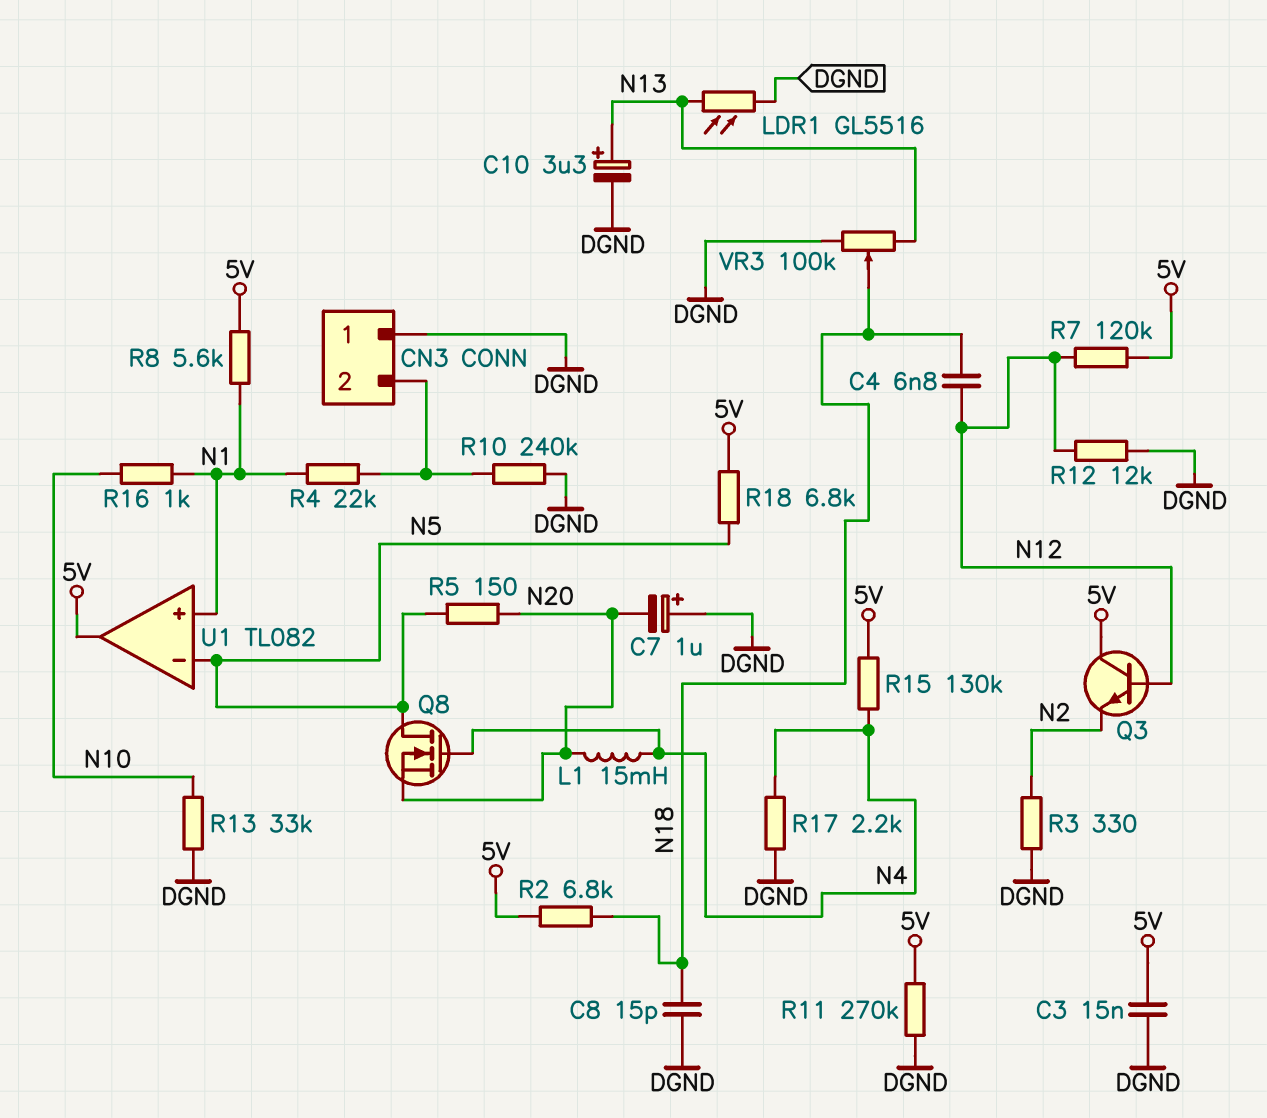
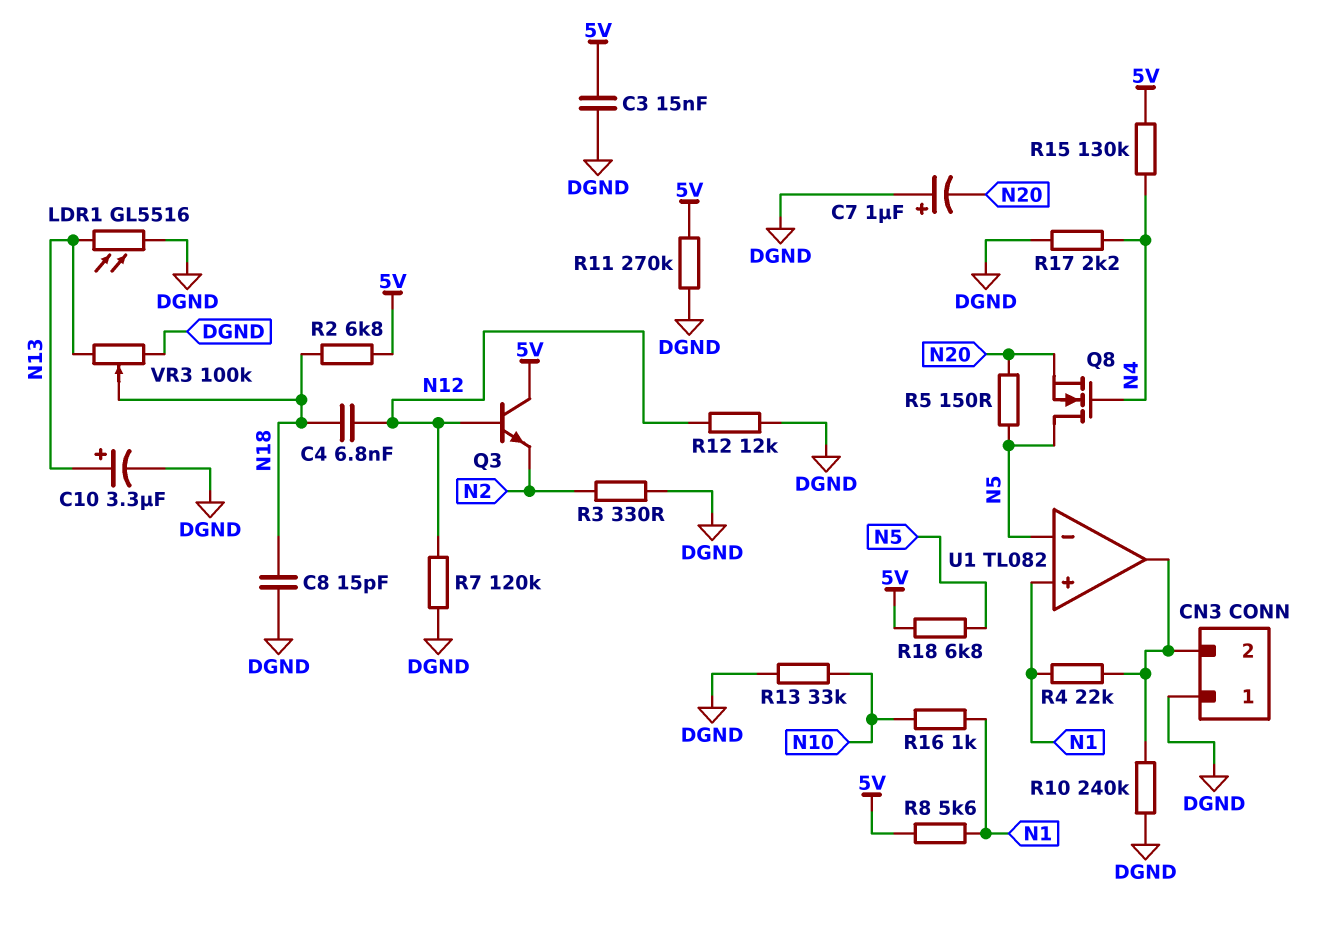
L1: 15mH (N4, N20) -> none
R7: 120k (5V, N12) -> 120k (DGND, N12)
U1 pin out: 5V -> CN3/2

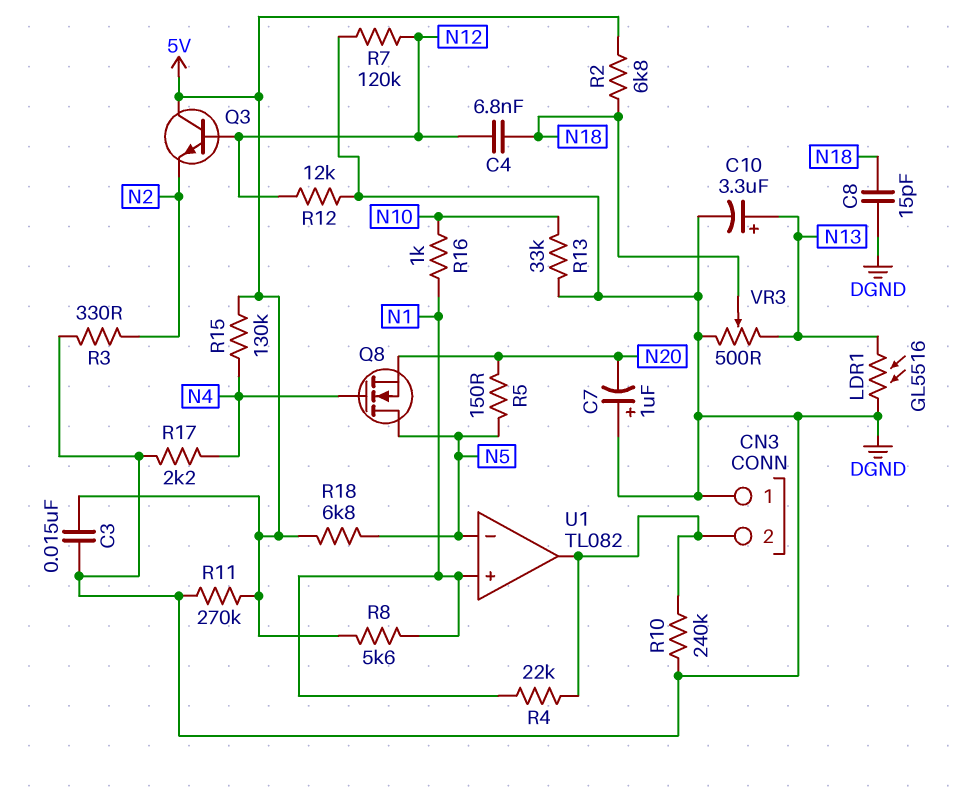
VR3: 100k (DGND, N13, wiper N18) -> 500 (DGND, N13, wiper N18)

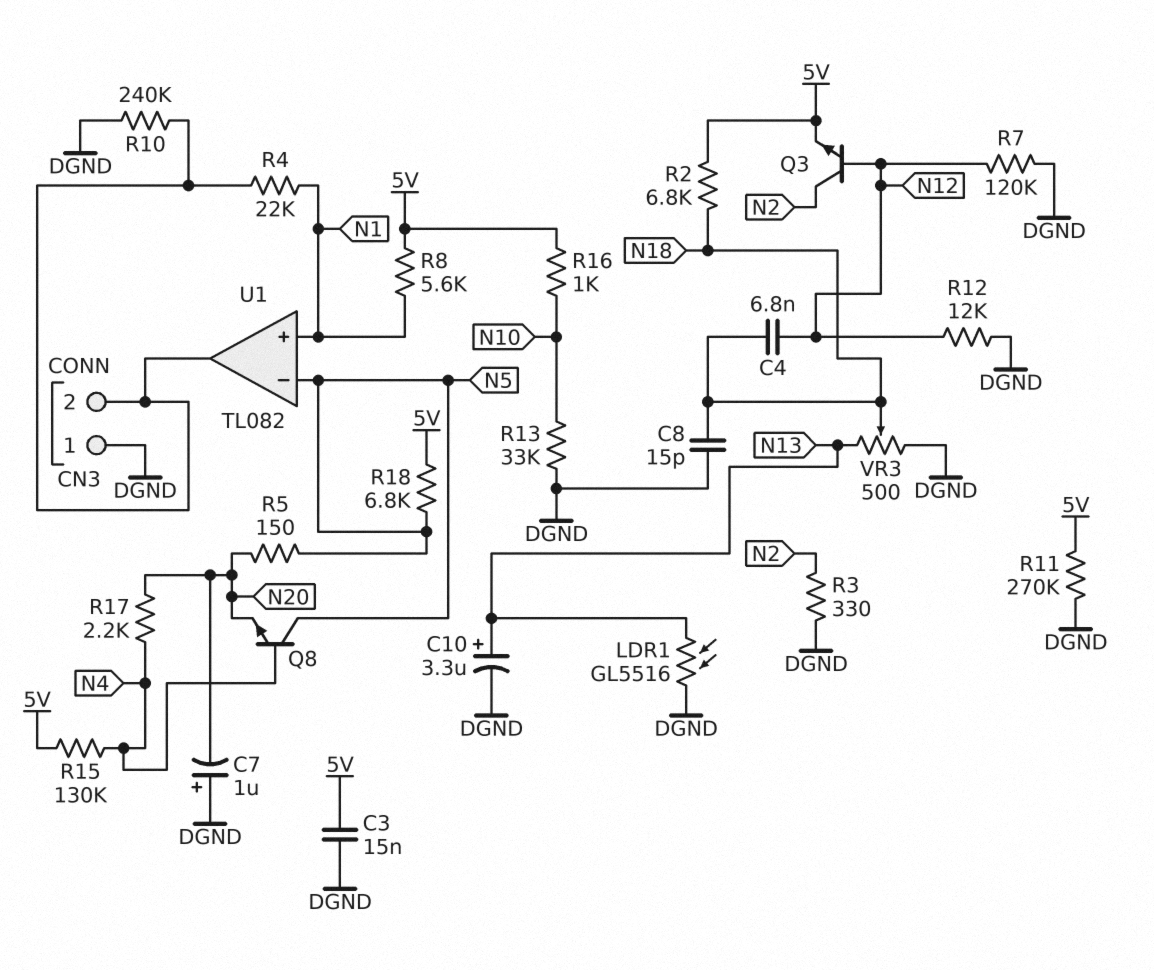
Q3: NPN (B N12, C 5V, E N2) -> NPN (B N12, C N2, E 5V)
Q8: NMOS (G N4, D N5, S N20) -> NPN (B N4, C N5, E N20)
R16: 1k (N1, N10) -> 1k (5V, N10)
R17: 2.2k (DGND, N4) -> 2.2k (N4, N20)

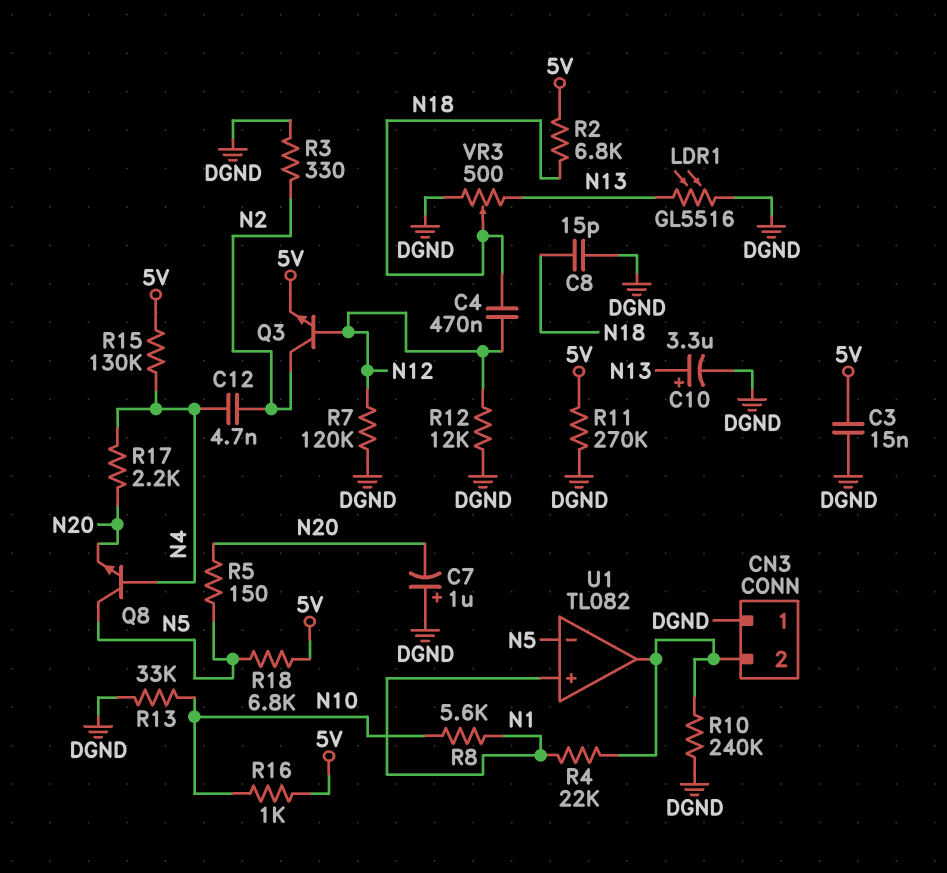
C4: 6.8nF (N12, N18) -> 470nF (N12, N18)
C12: none -> 4.7nF (N2, N4)
R8: 5.6k (5V, N1) -> 5.6k (N1, N10)

